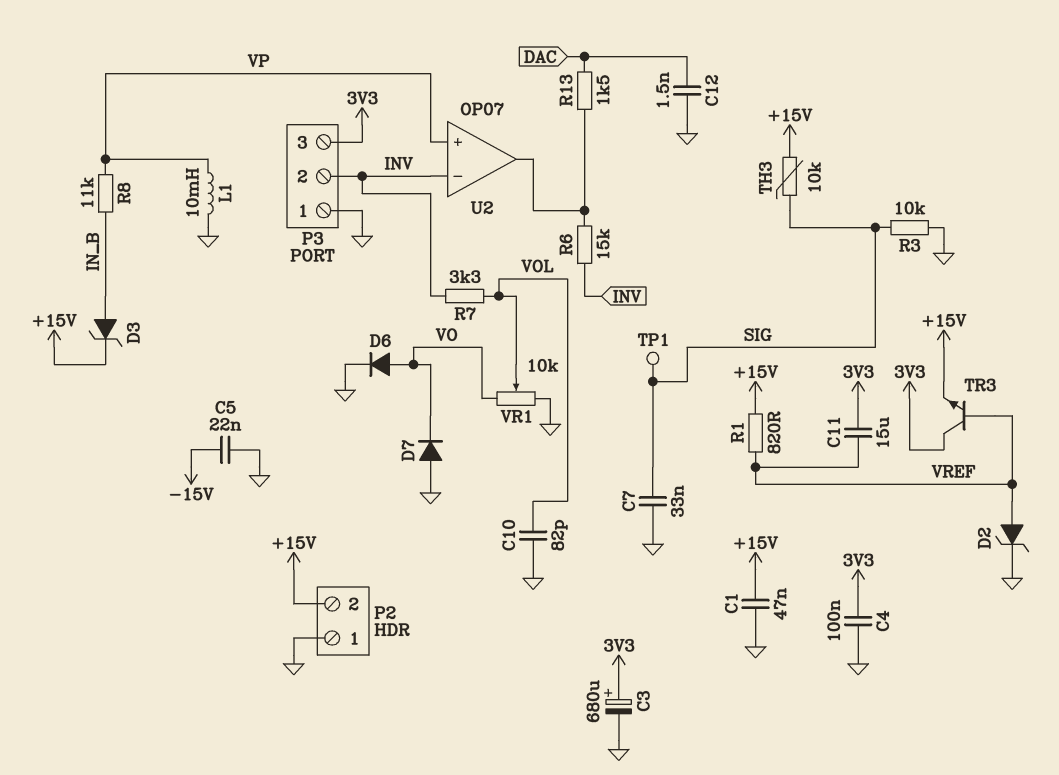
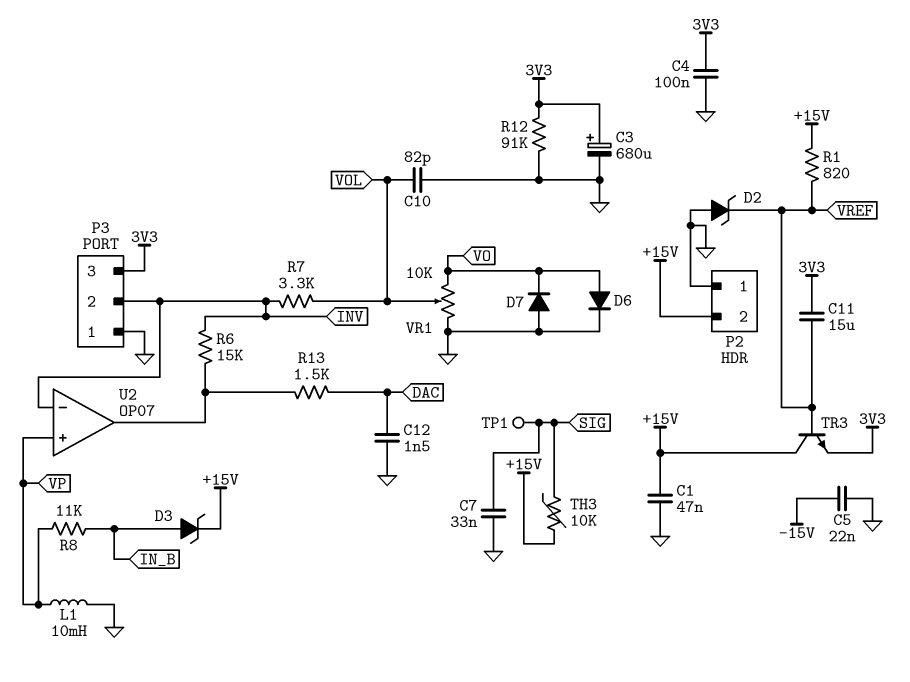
D2: zener (A VREF, K GND) -> zener (A GND, K VREF)
R3: 10k (GND, SIG) -> none
R12: none -> 91k (3V3, GND)
TR3: NPN (B VREF, C 3V3, E +15V) -> NPN (B VREF, C +15V, E 3V3)

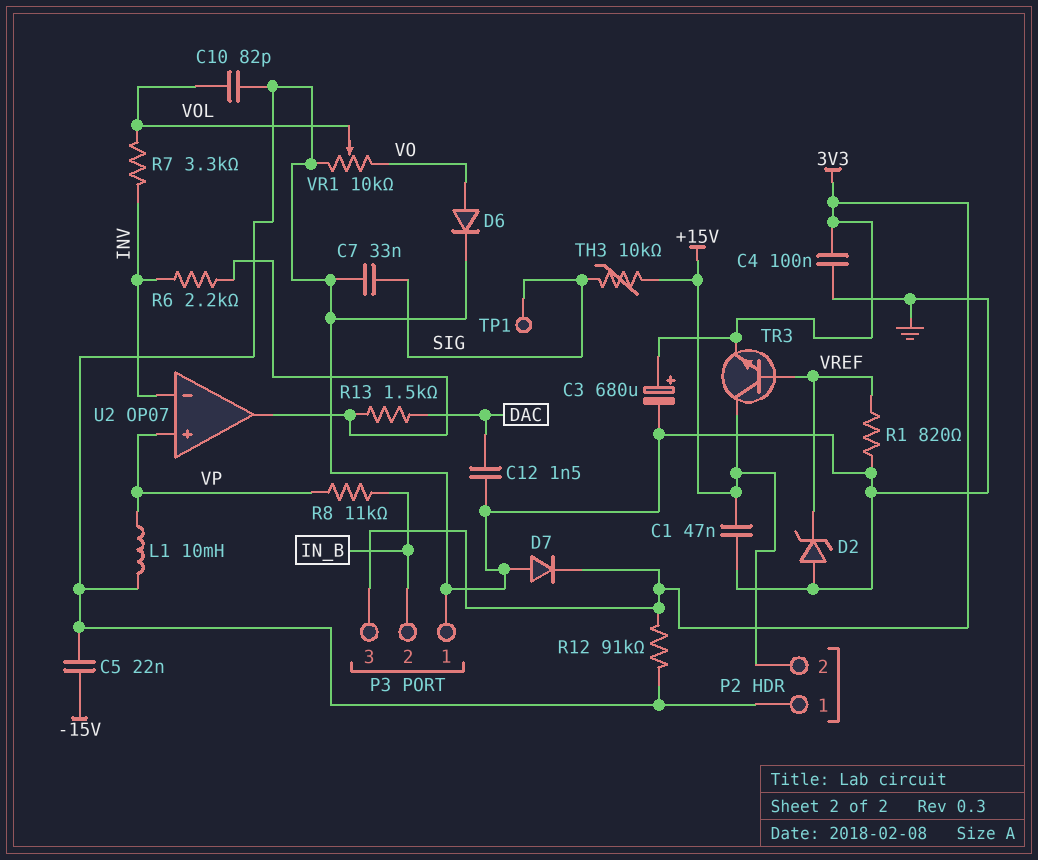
C11: 15uF (3V3, VREF) -> none
D3: zener (A IN_B, K +15V) -> none
D7: diode (A GND, K VO) -> diode (A GND, K 3V3)
P3 pin 2: INV -> IN_B
R1: 820 (+15V, VREF) -> 820 (GND, VREF)
R6: 15k (INV, U2/out) -> 2.2k (INV, U2/out)

